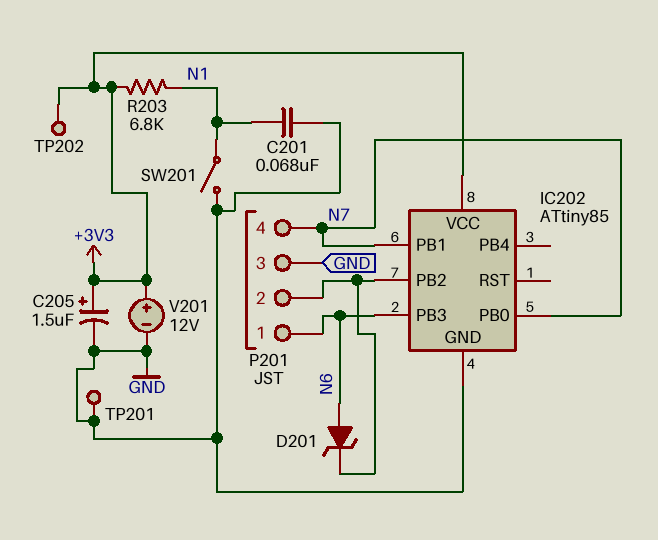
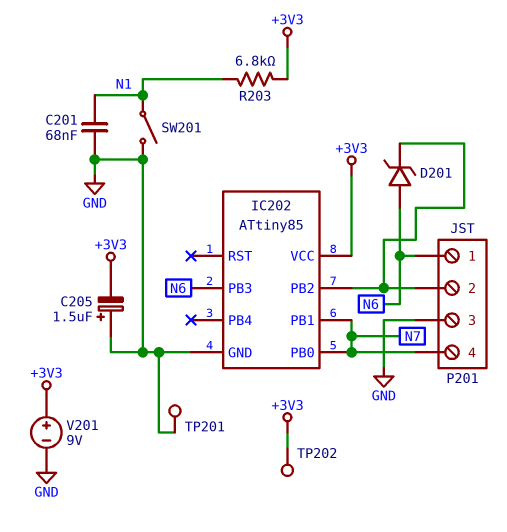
C205: 1.5uF (plus +3V3, minus GND) -> 1.5uF (plus GND, minus +3V3)
V201: 12V (plus +3V3, minus GND) -> 9V (plus +3V3, minus GND)

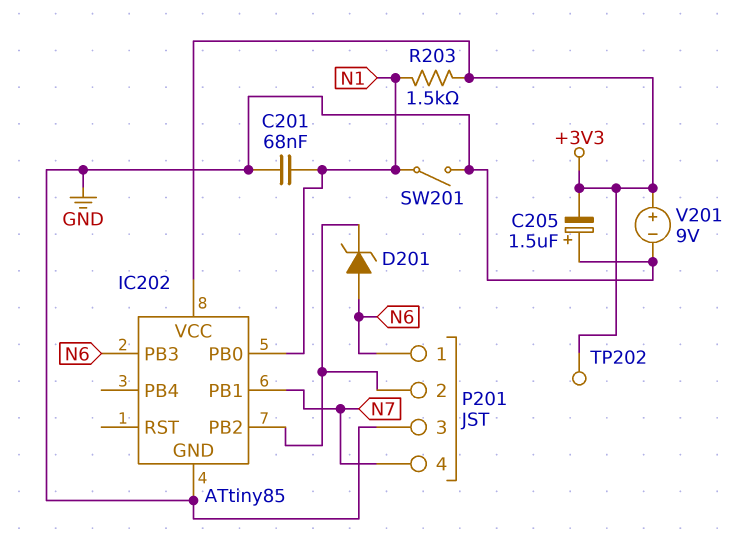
IC202 pin PB0: N7 -> N1
R203: 6.8k (+3V3, N1) -> 1.5k (+3V3, N1)
TP201: test point (GND) -> none

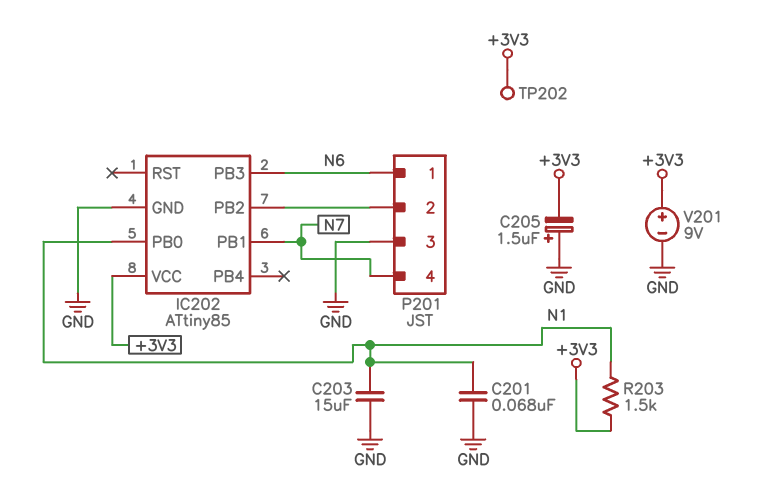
C203: none -> 15uF (GND, N1)
D201: zener (A N6, K IC202/PB2) -> none
SW201: switch (GND, N1) -> none

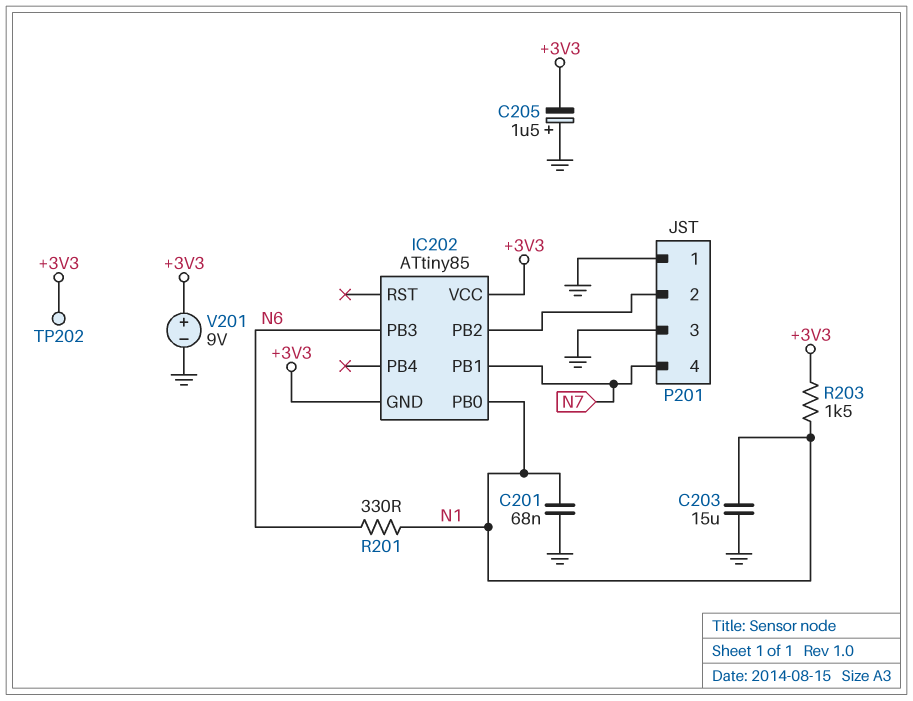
IC202 pin GND: GND -> +3V3
P201 pin 1: N6 -> GND
R201: none -> 330 (N1, N6)

